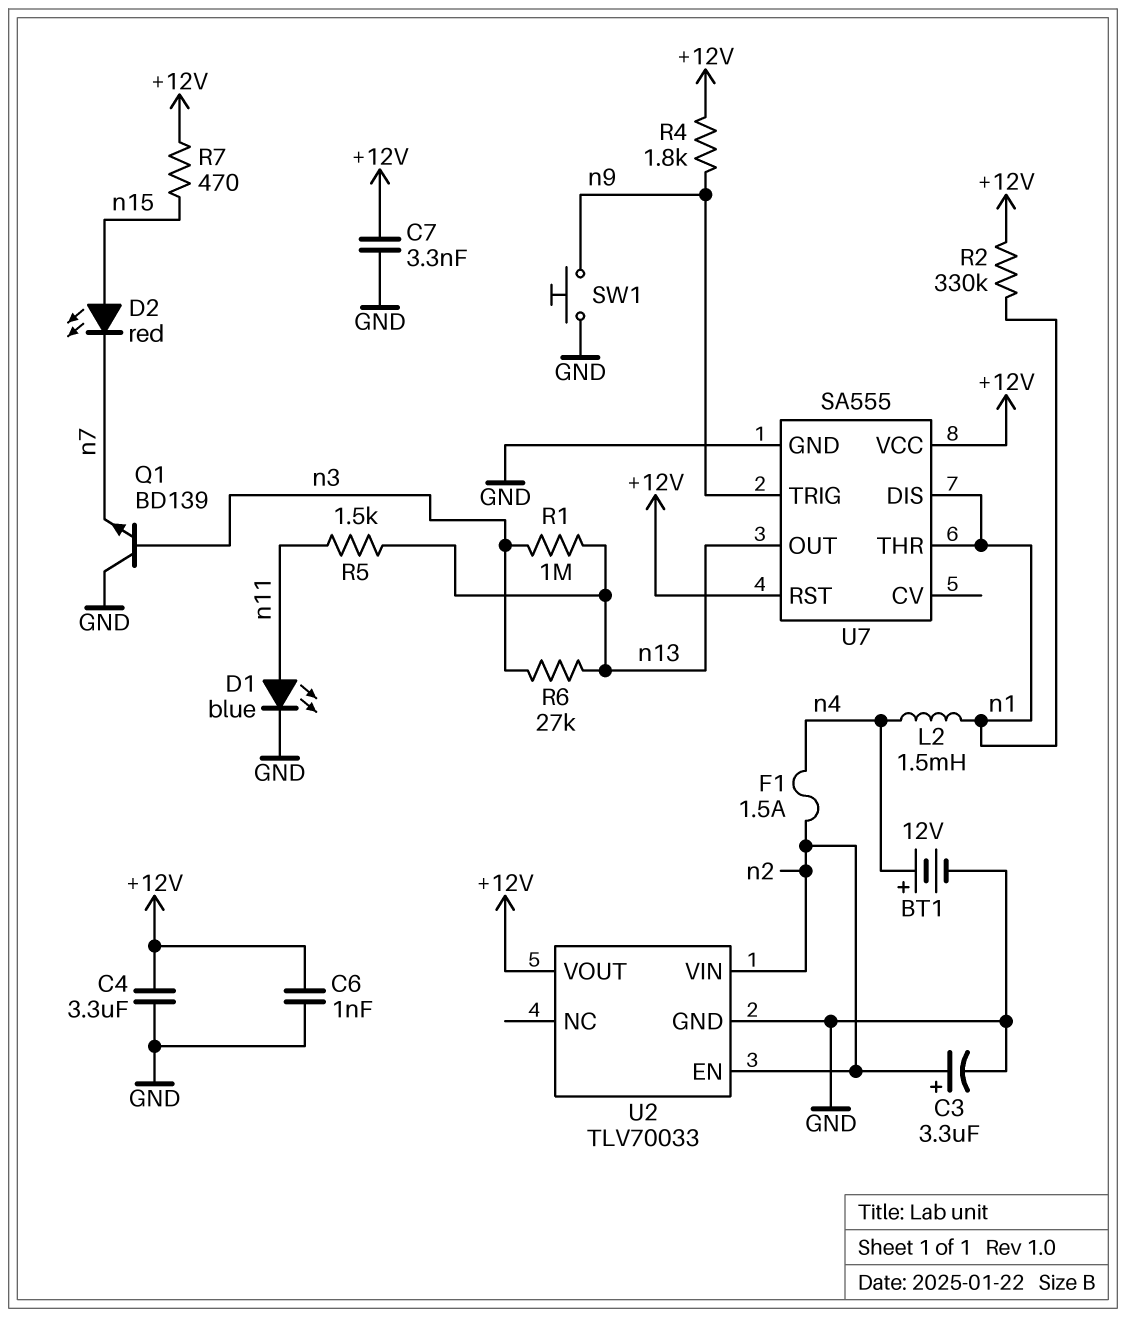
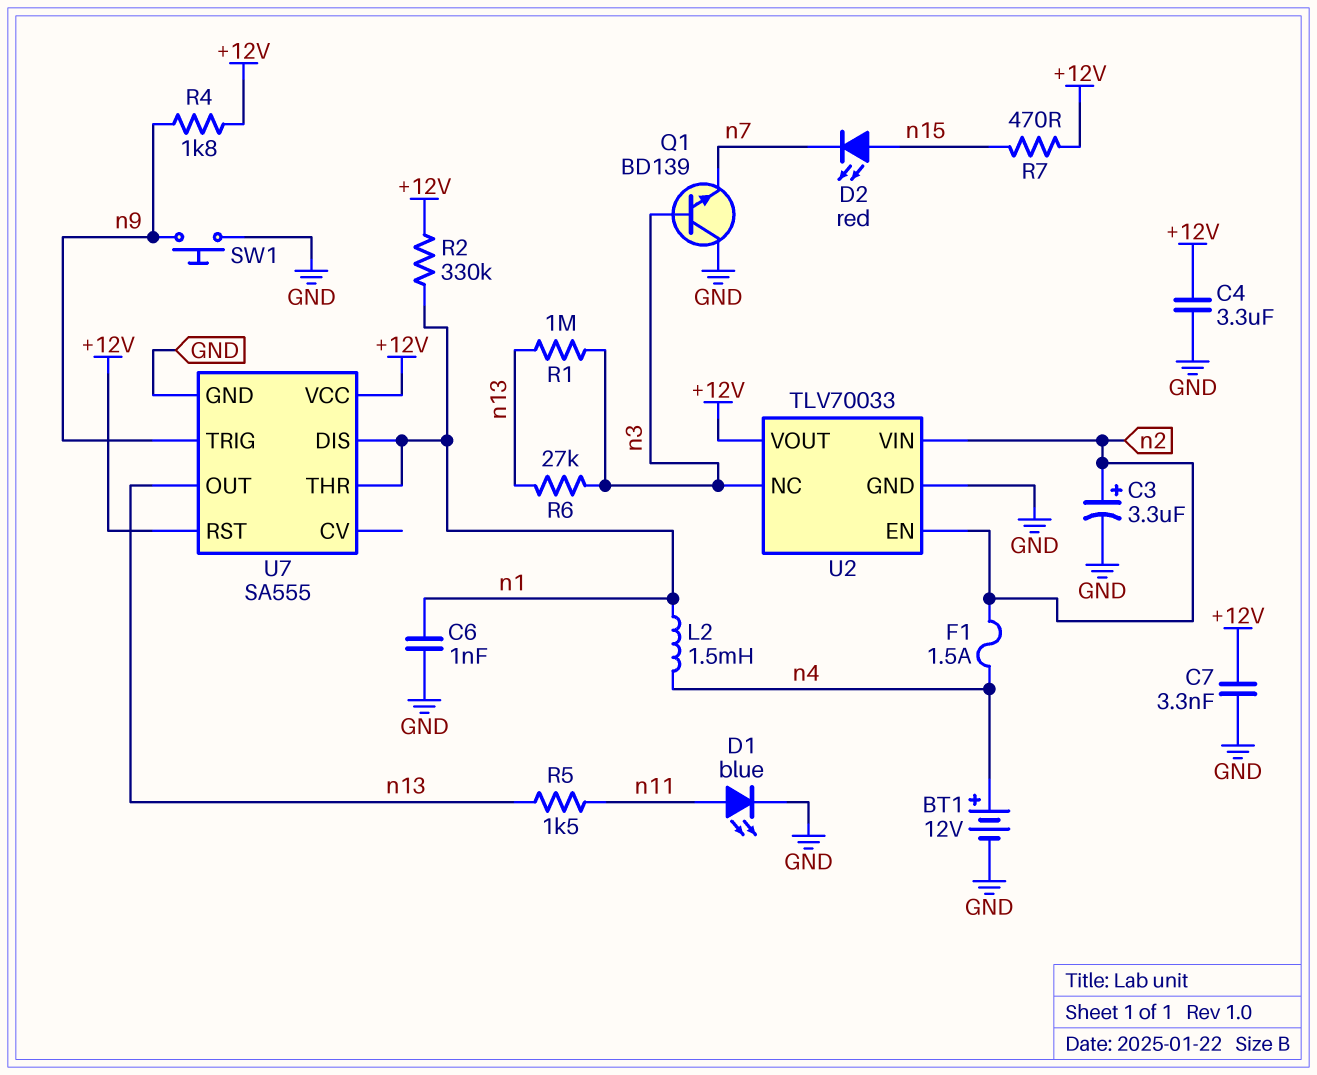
C6: 1nF (+12V, GND) -> 1nF (GND, n1)
U2 pin NC: none -> n3

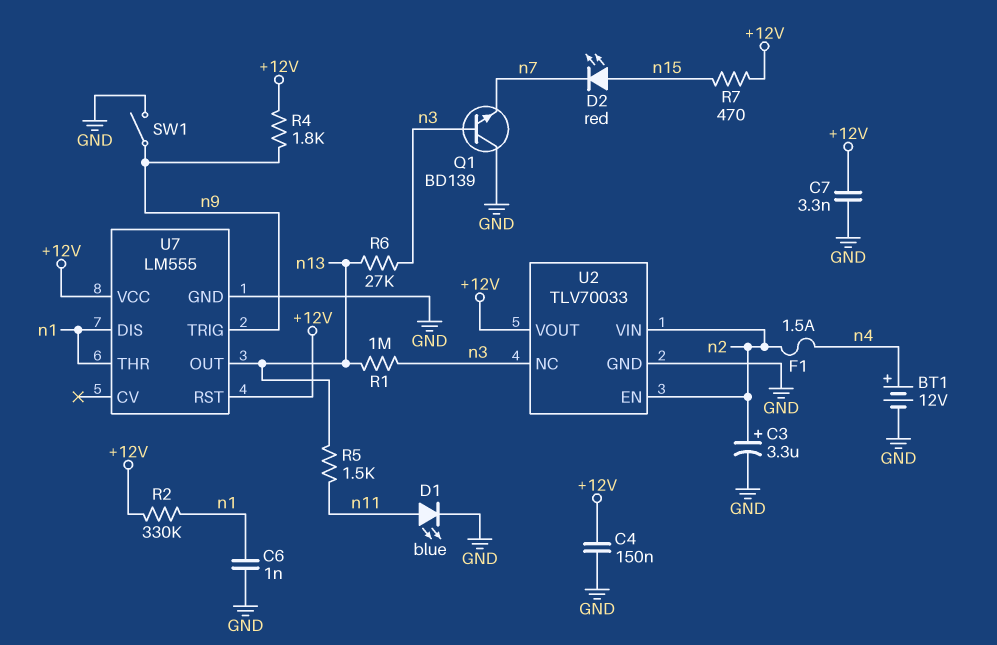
C4: 3.3uF (+12V, GND) -> 150nF (+12V, GND)
L2: 1.5mH (n1, n4) -> none
SW1: button (GND, n9) -> switch (GND, n9)
U7: SA555 -> LM555

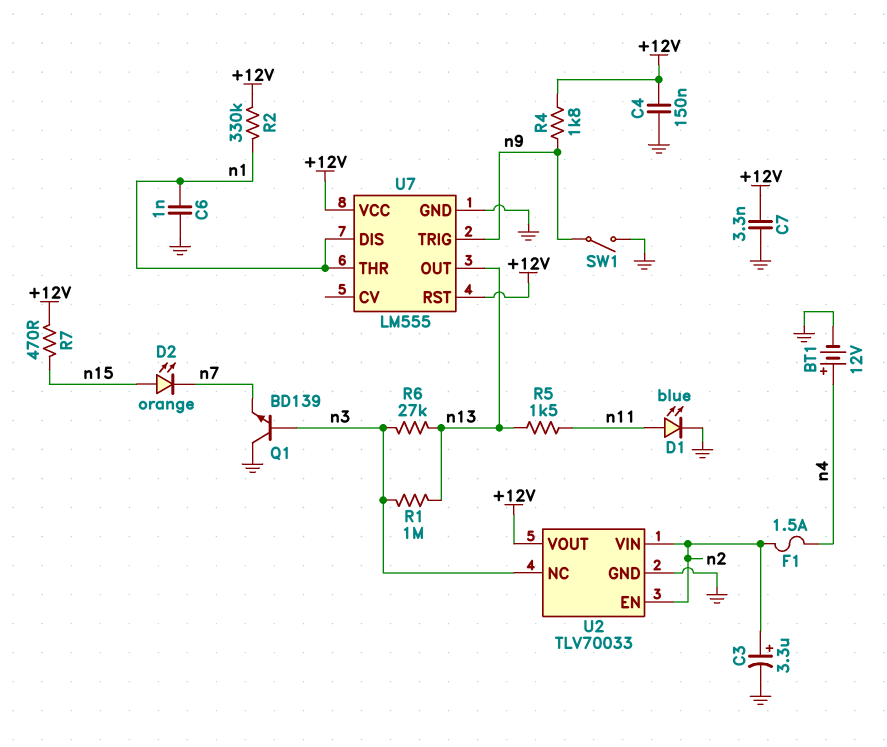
D2: LED red (A n15, K n7) -> LED orange (A n15, K n7)

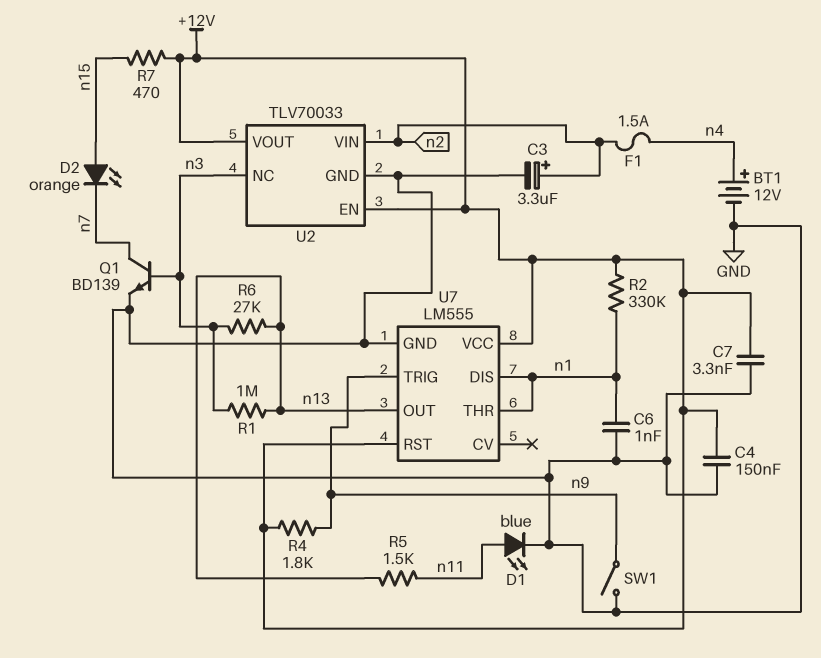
Q1: NPN BD139 (B n3, C GND, E n7) -> NPN BD139 (B n3, C n7, E GND)
U2 pin EN: n2 -> +12V

